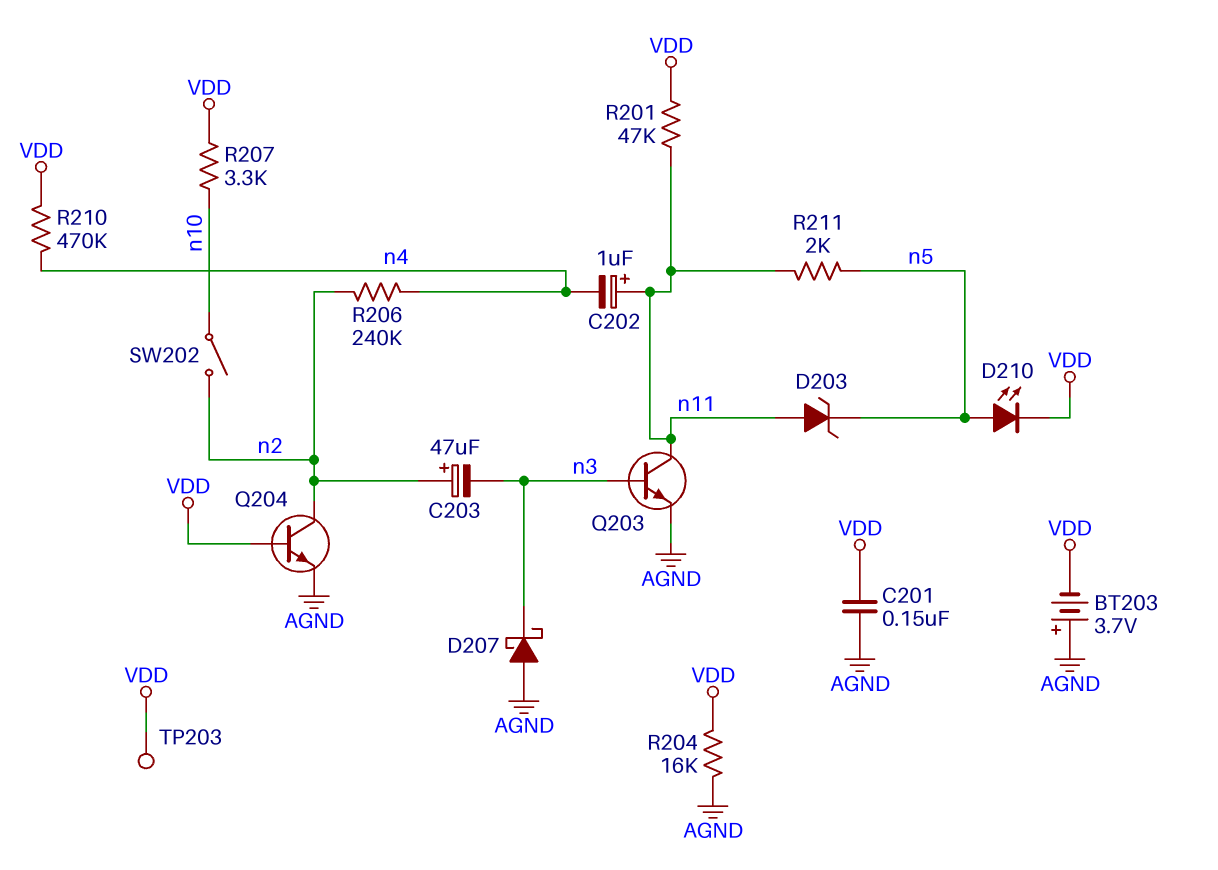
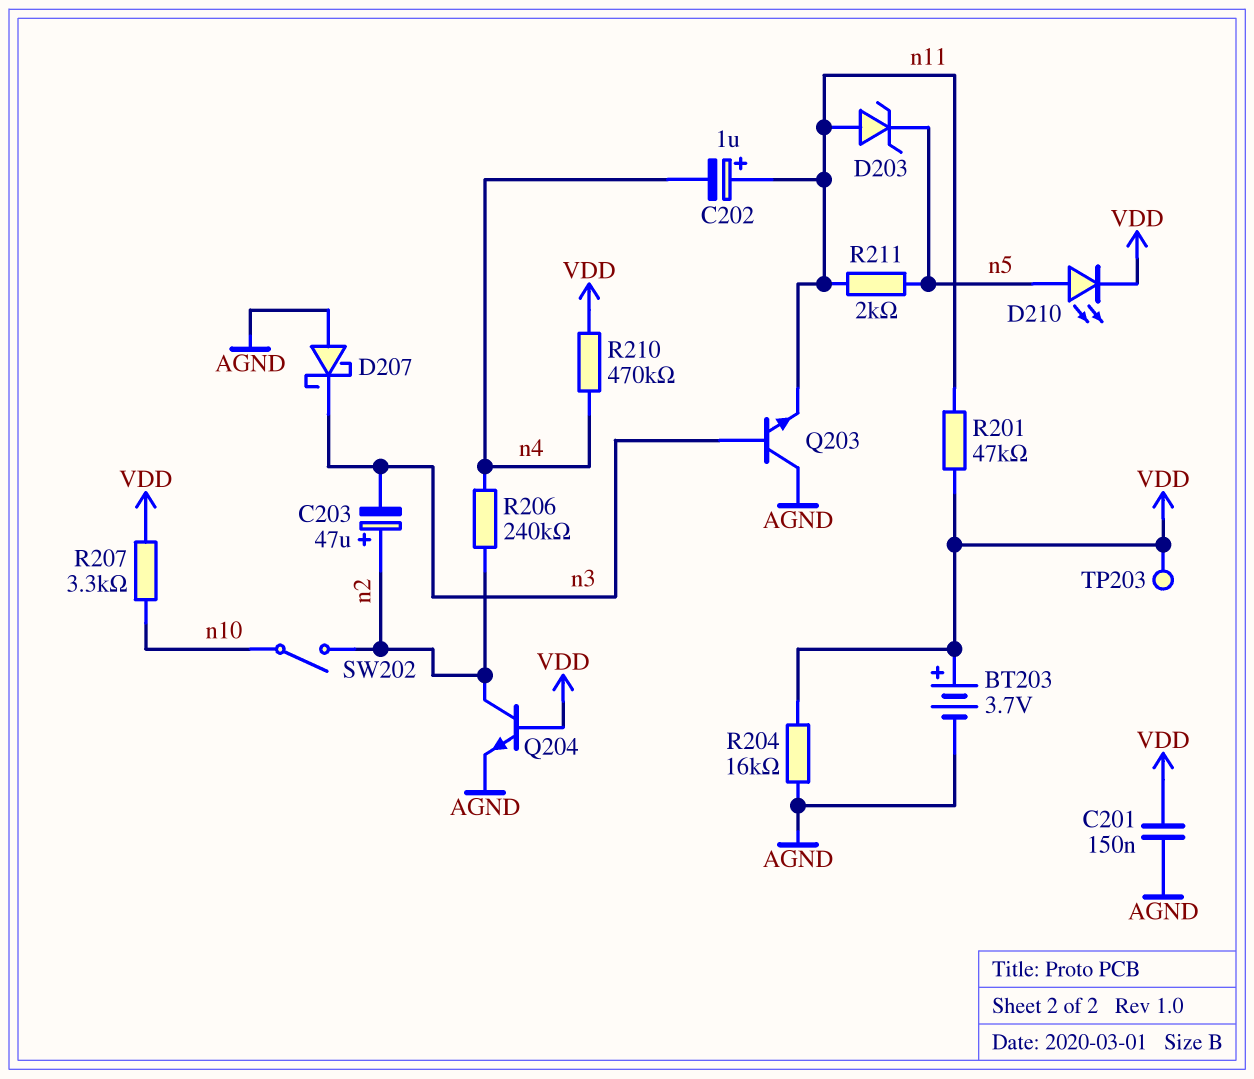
BT203: 3.7V (plus AGND, minus VDD) -> 3.7V (plus VDD, minus AGND)
Q203: NPN (B n3, C n11, E AGND) -> NPN (B n3, C AGND, E n11)

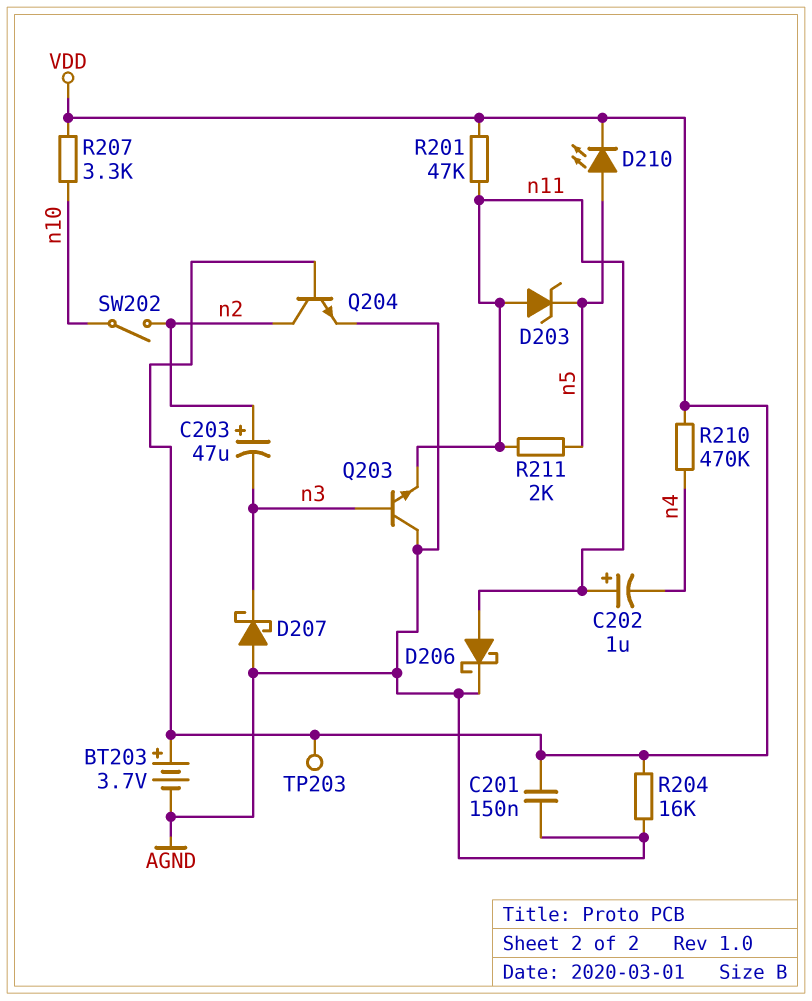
D206: none -> schottky (A n11, K AGND)
R206: 240k (n2, n4) -> none

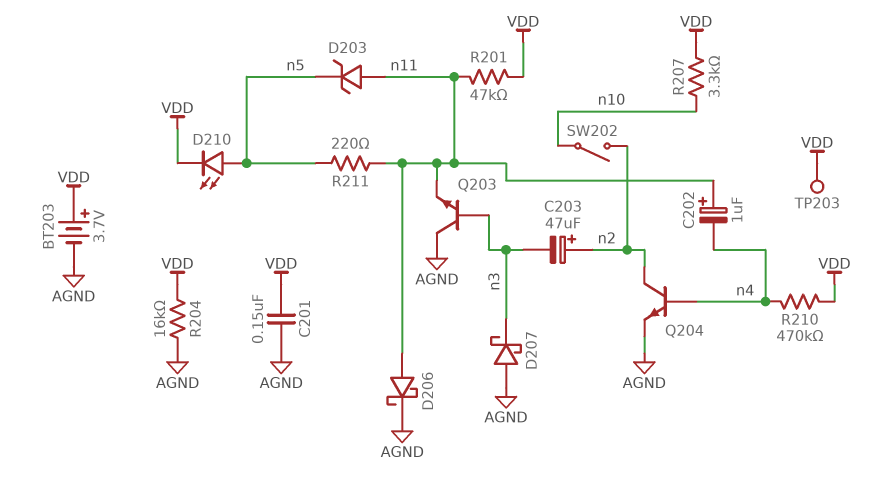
Q204: NPN (B VDD, C n2, E AGND) -> NPN (B n4, C n2, E AGND)
R211: 2k (n5, n11) -> 220 (n5, n11)

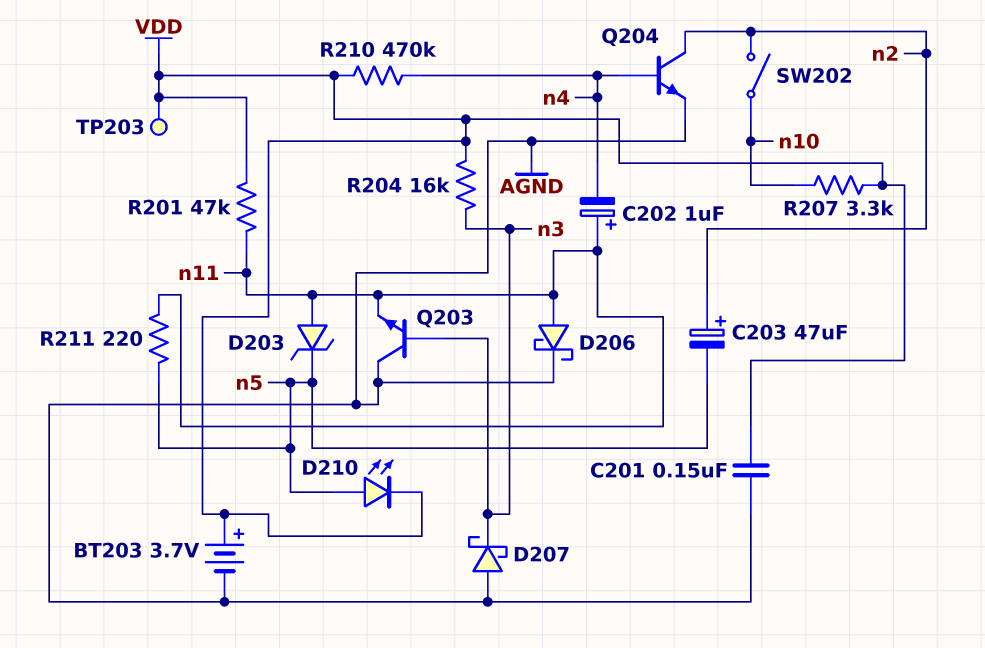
C203: 47uF (plus n2, minus n3) -> 47uF (plus n2, minus n5)
R204: 16k (AGND, VDD) -> 16k (VDD, n3)

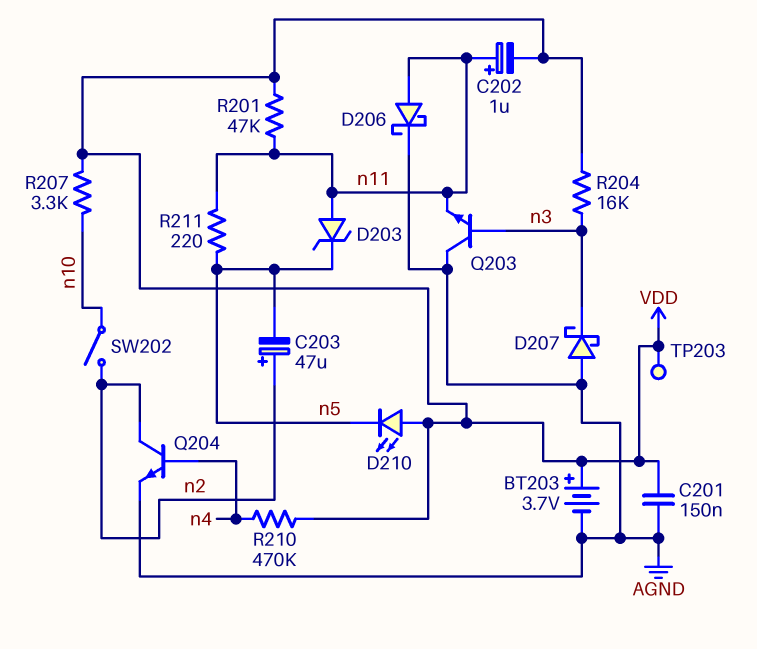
C202: 1uF (plus n11, minus n4) -> 1uF (plus n11, minus VDD)
D210: LED (A n5, K VDD) -> LED (A VDD, K n5)

